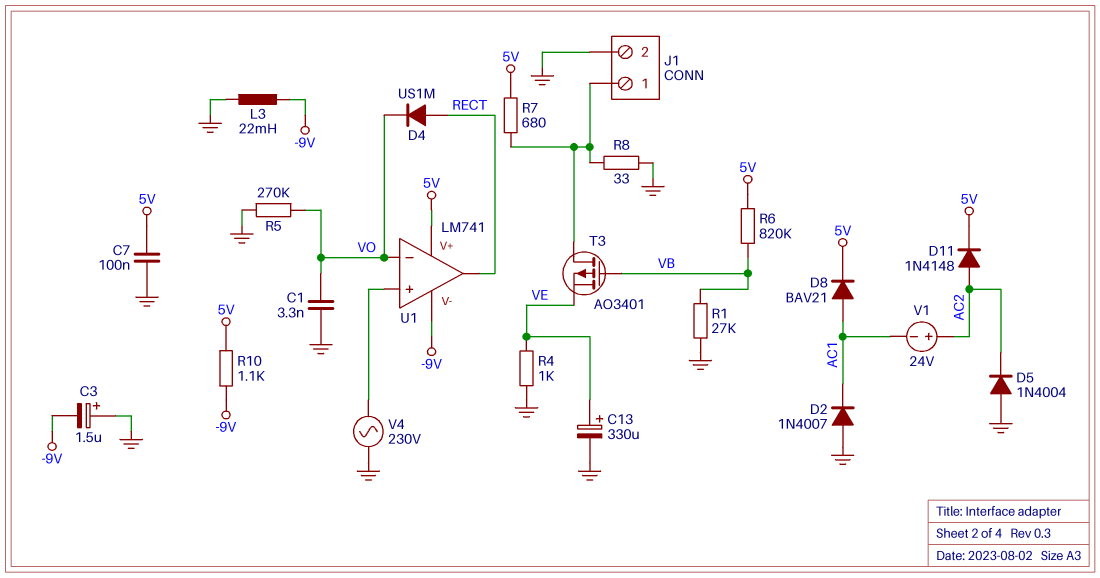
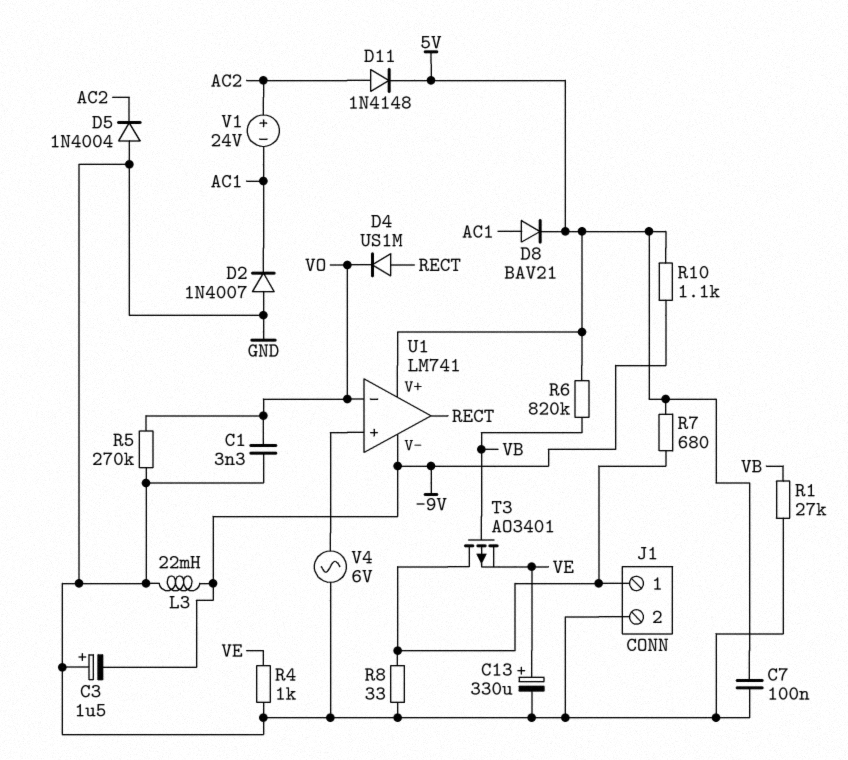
V4: AC 230V (GND, U1/in+) -> AC 6V (GND, U1/in+)

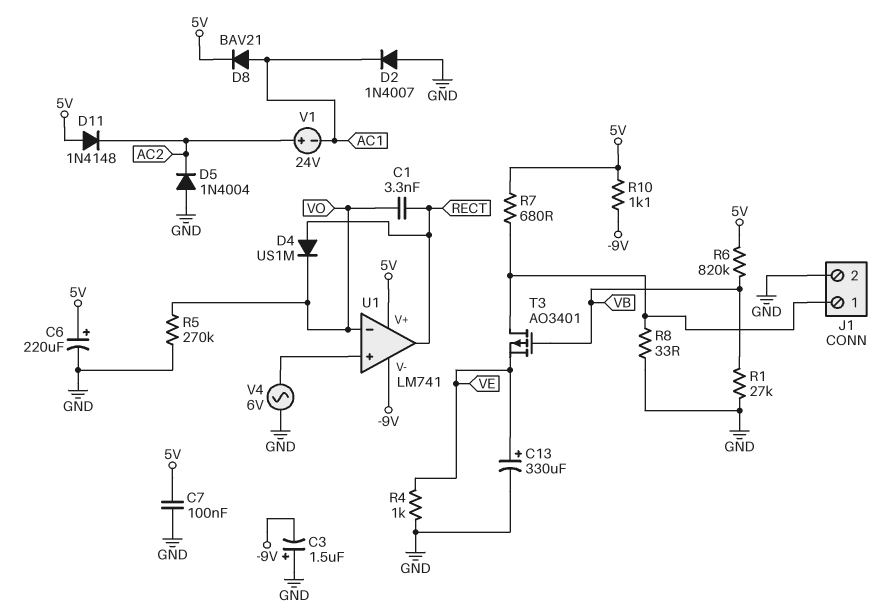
C1: 3.3nF (GND, VO) -> 3.3nF (RECT, VO)
C6: none -> 220uF (plus 5V, minus GND)
D11: diode 1N4148 (A AC2, K 5V) -> diode 1N4148 (A 5V, K AC2)
L3: 22mH (-9V, GND) -> none

